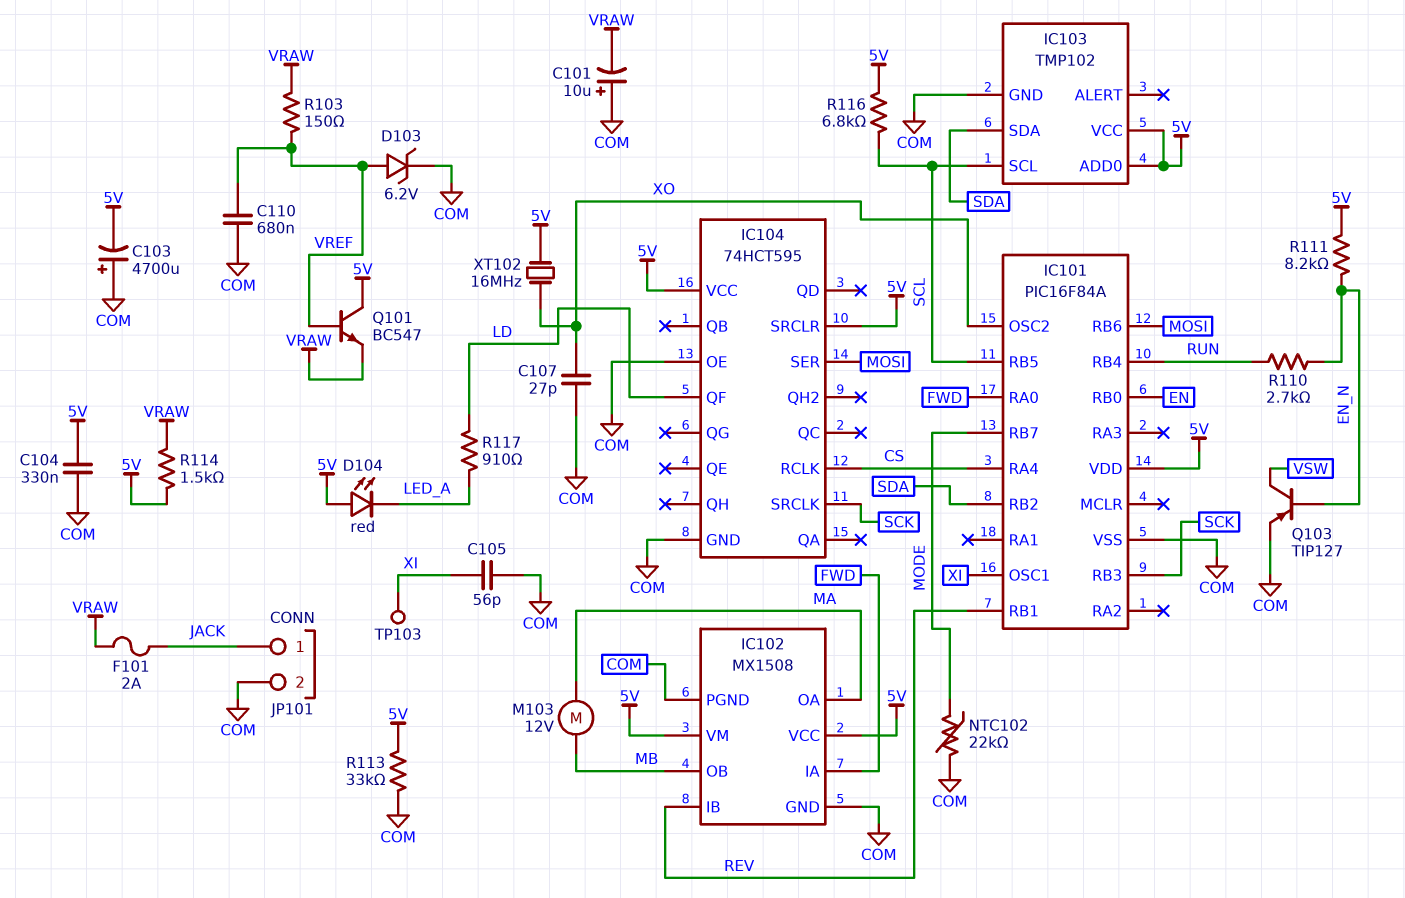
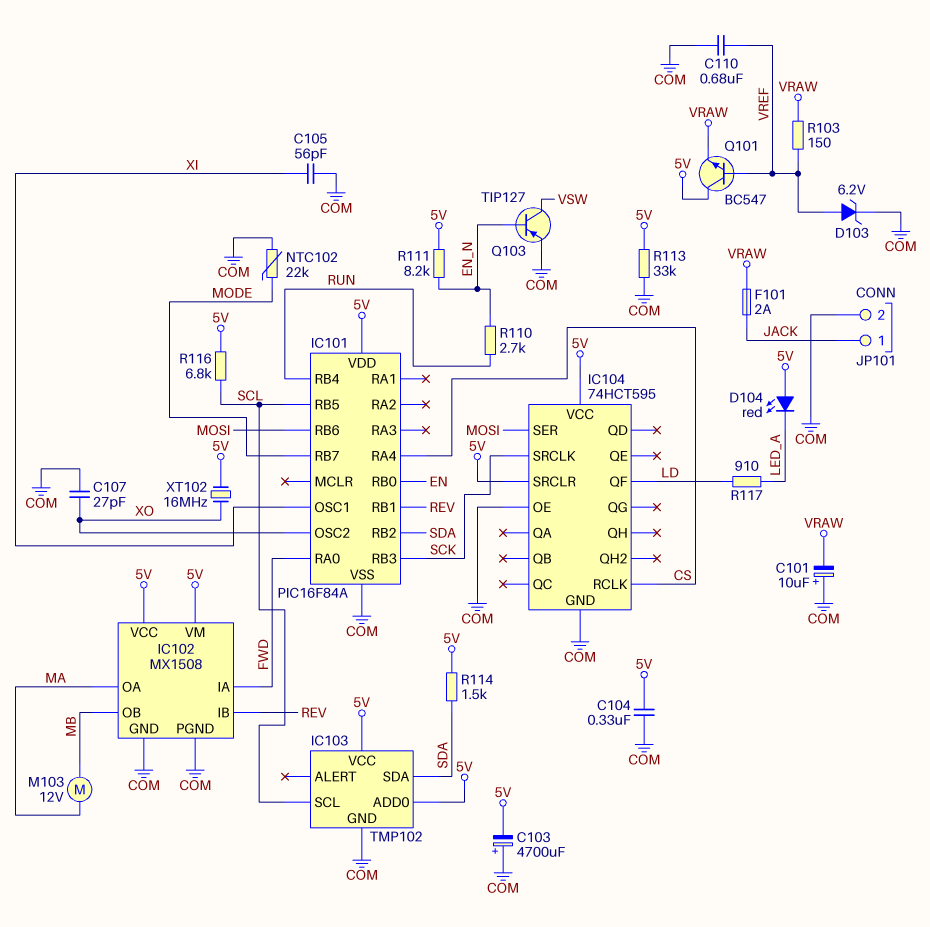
R114: 1.5k (5V, VRAW) -> 1.5k (5V, SDA)
TP103: test point (XI) -> none

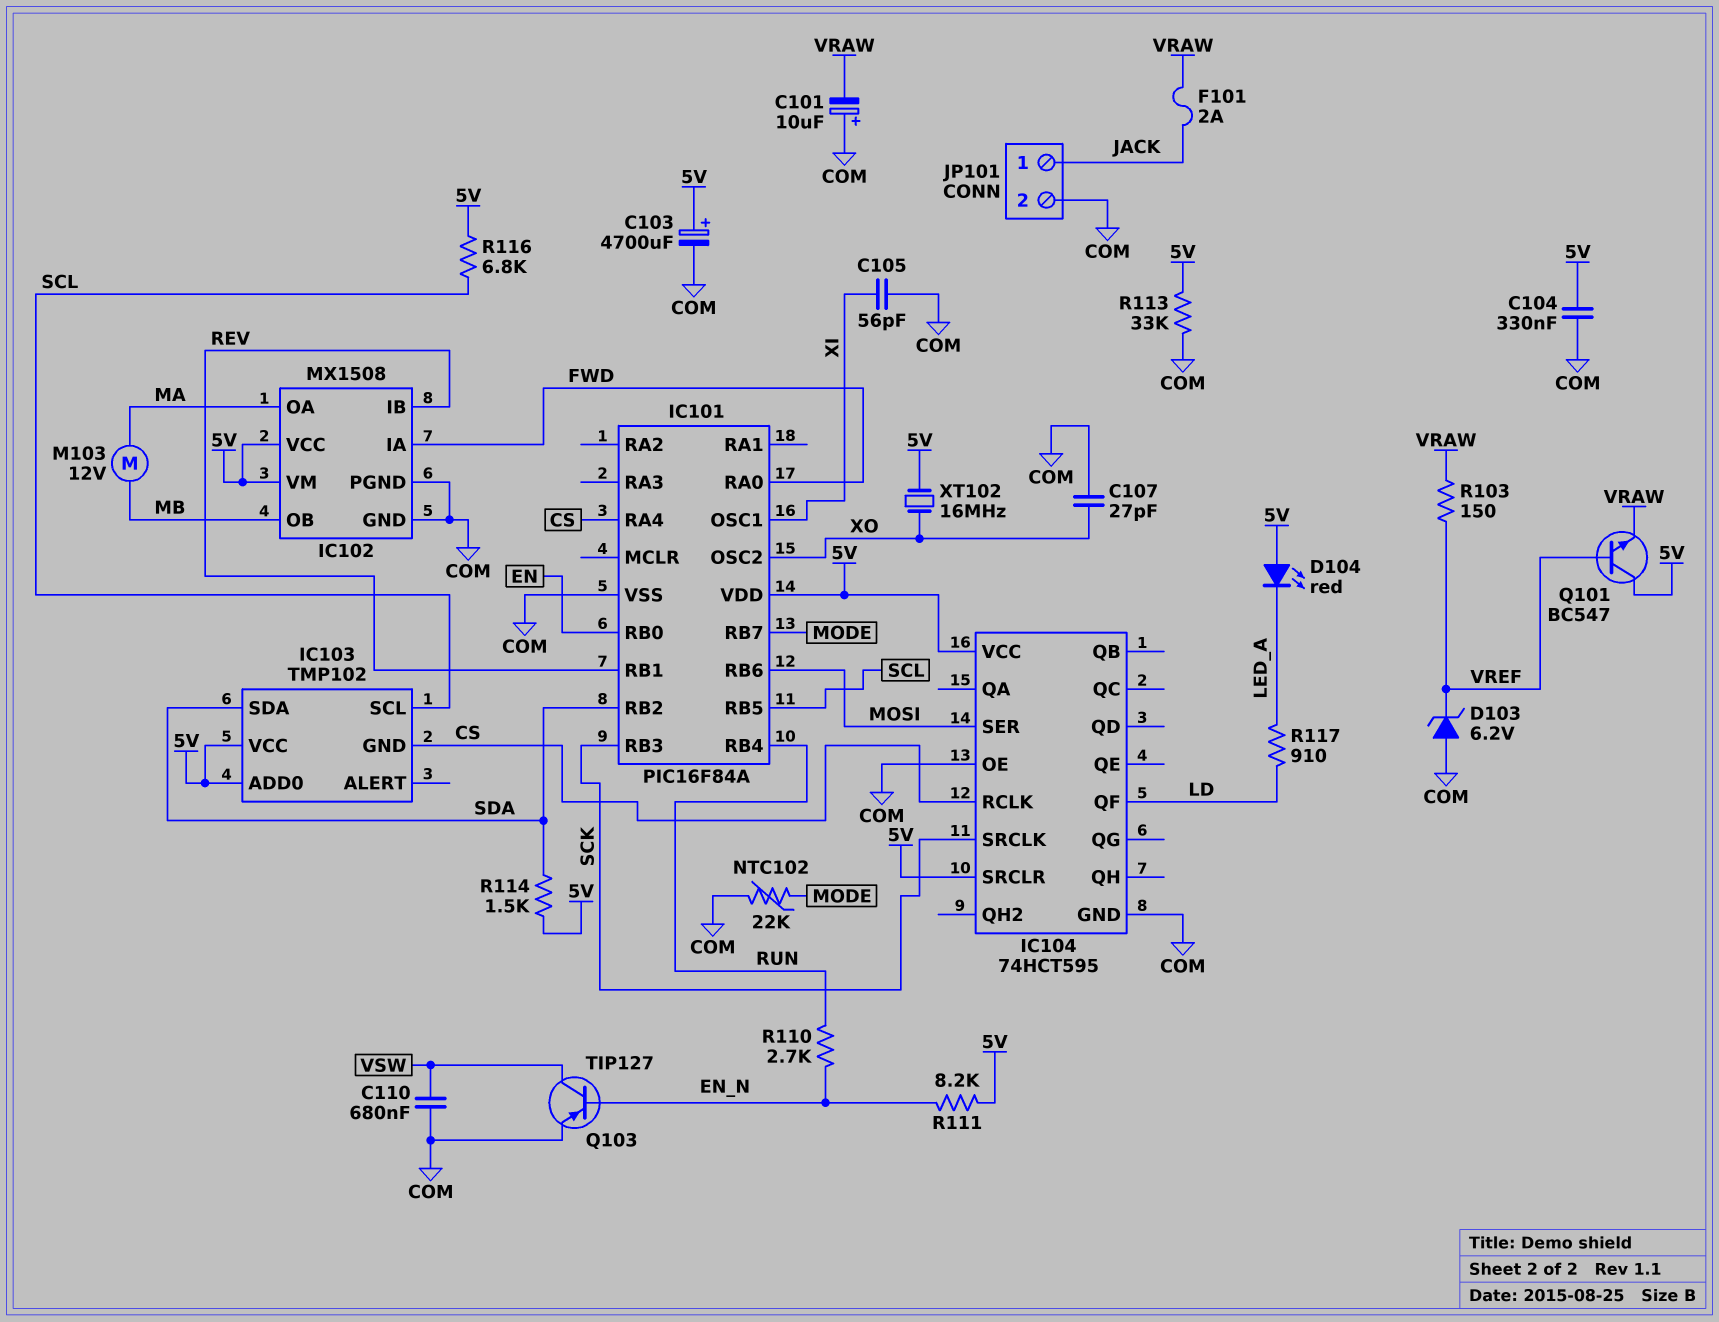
C103: 4700uF (plus COM, minus 5V) -> 4700uF (plus 5V, minus COM)
C110: 680nF (COM, VREF) -> 680nF (COM, VSW)
D103: zener 6.2V (A VREF, K COM) -> zener 6.2V (A COM, K VREF)
IC103 pin GND: COM -> CS

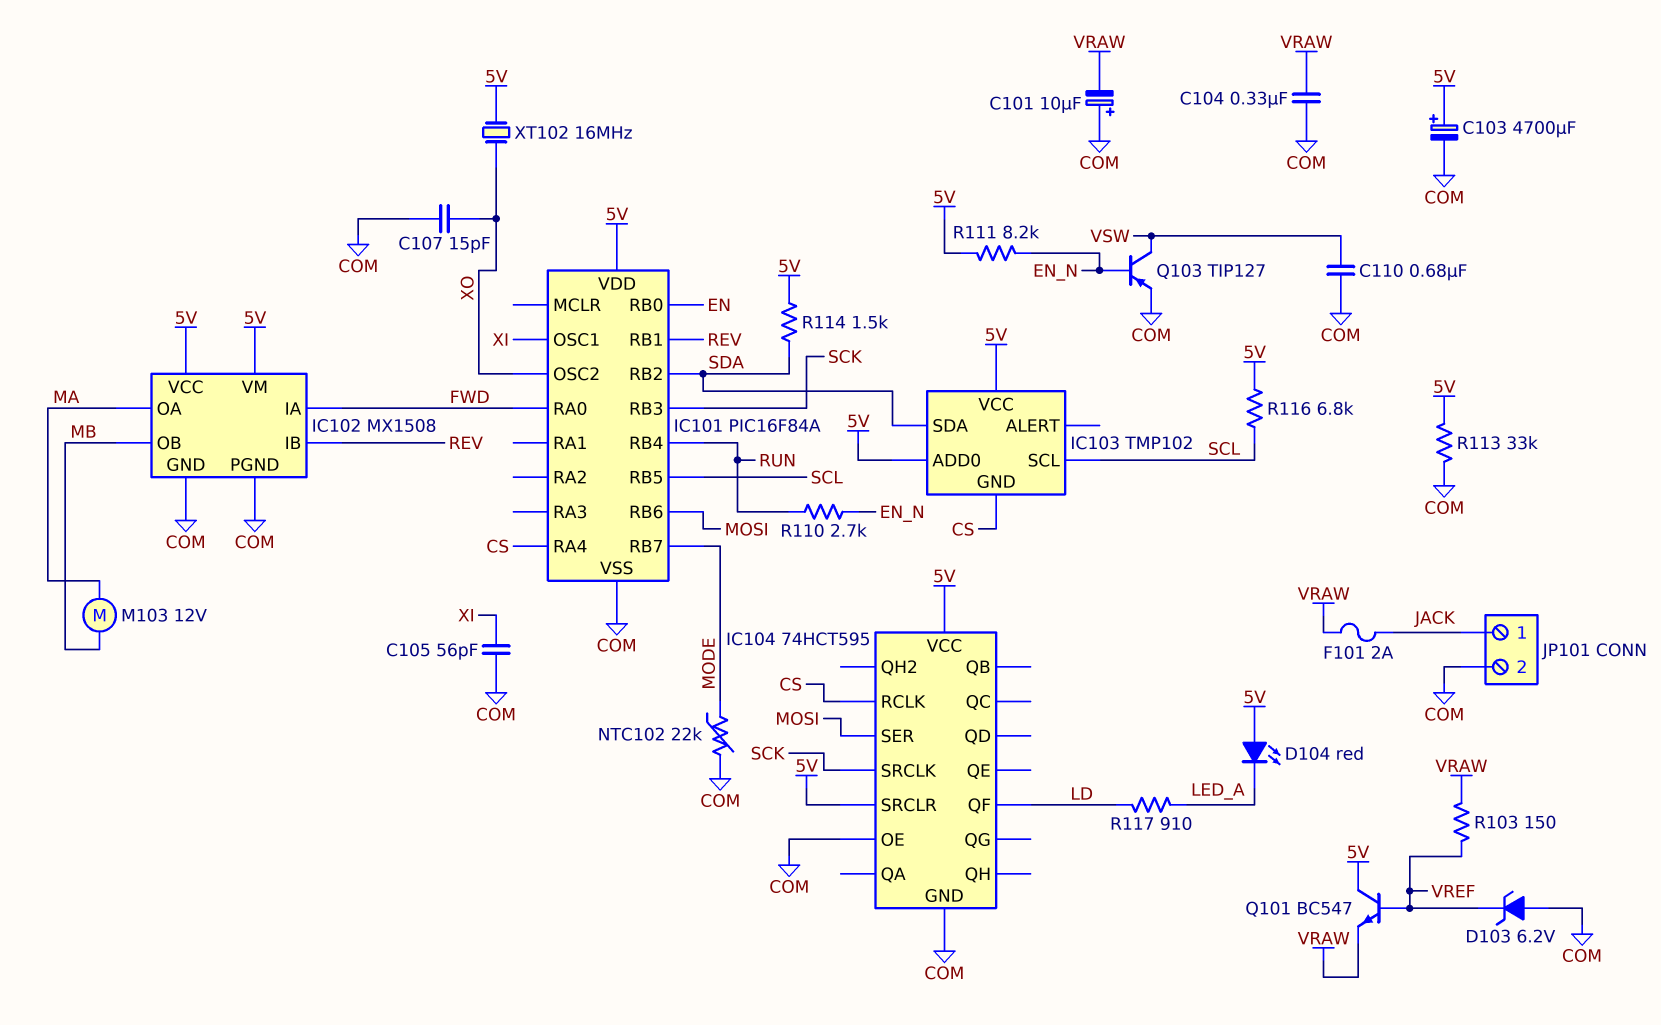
C104: 330nF (5V, COM) -> 330nF (COM, VRAW)
C107: 27pF (COM, XO) -> 15pF (COM, XO)

